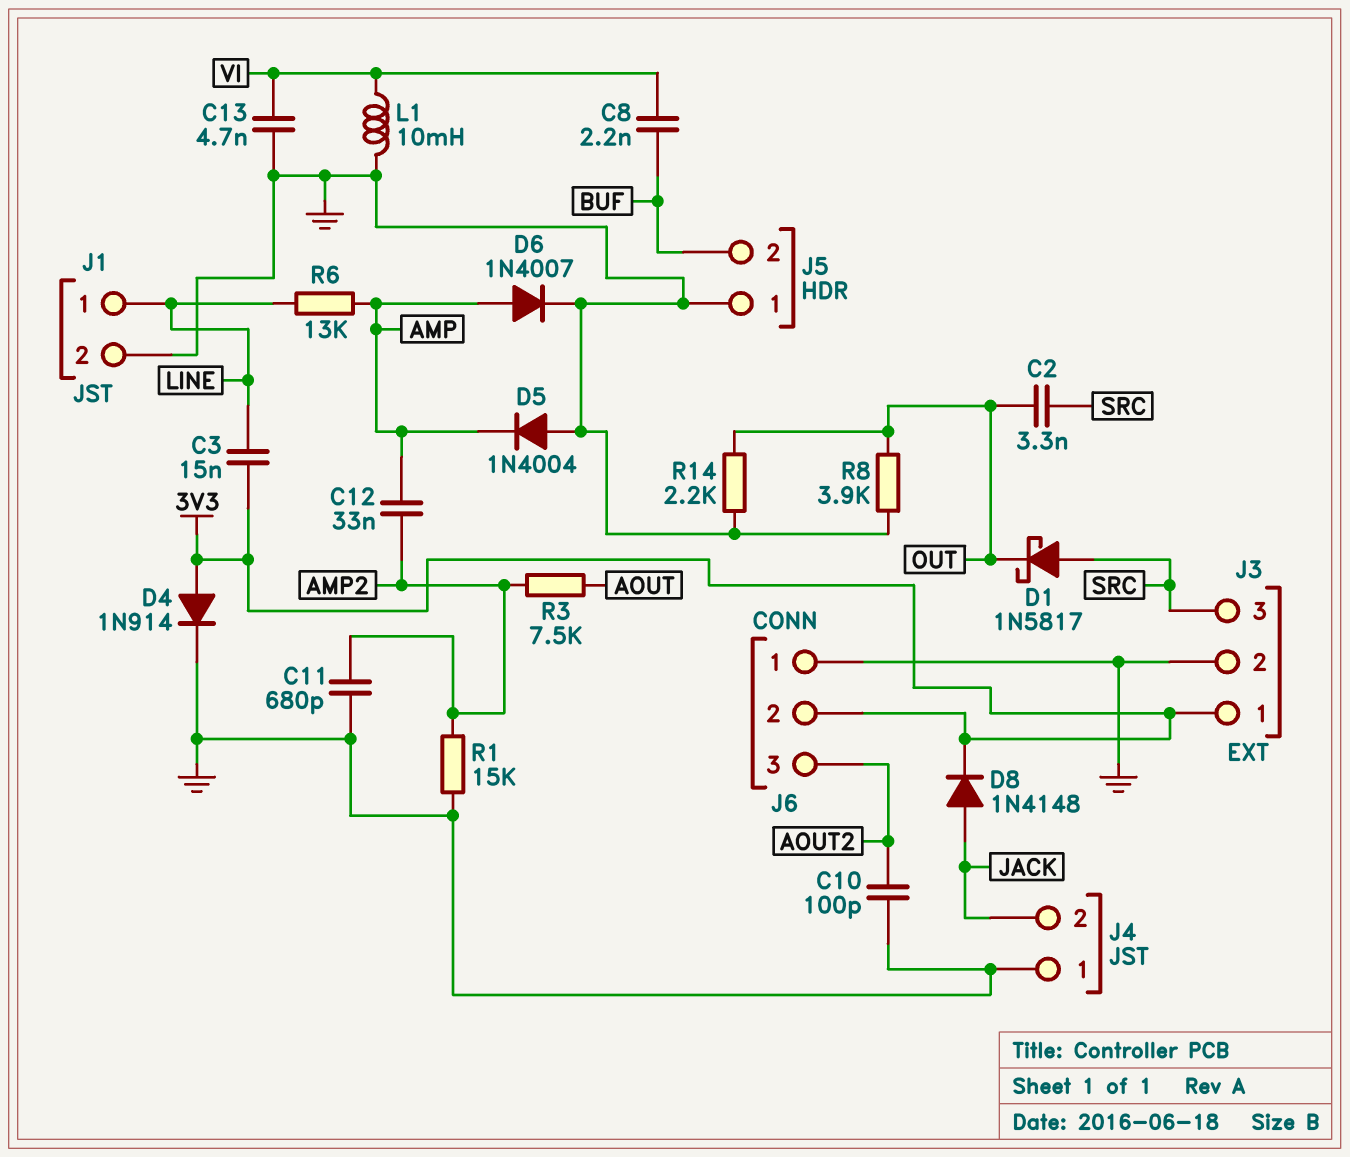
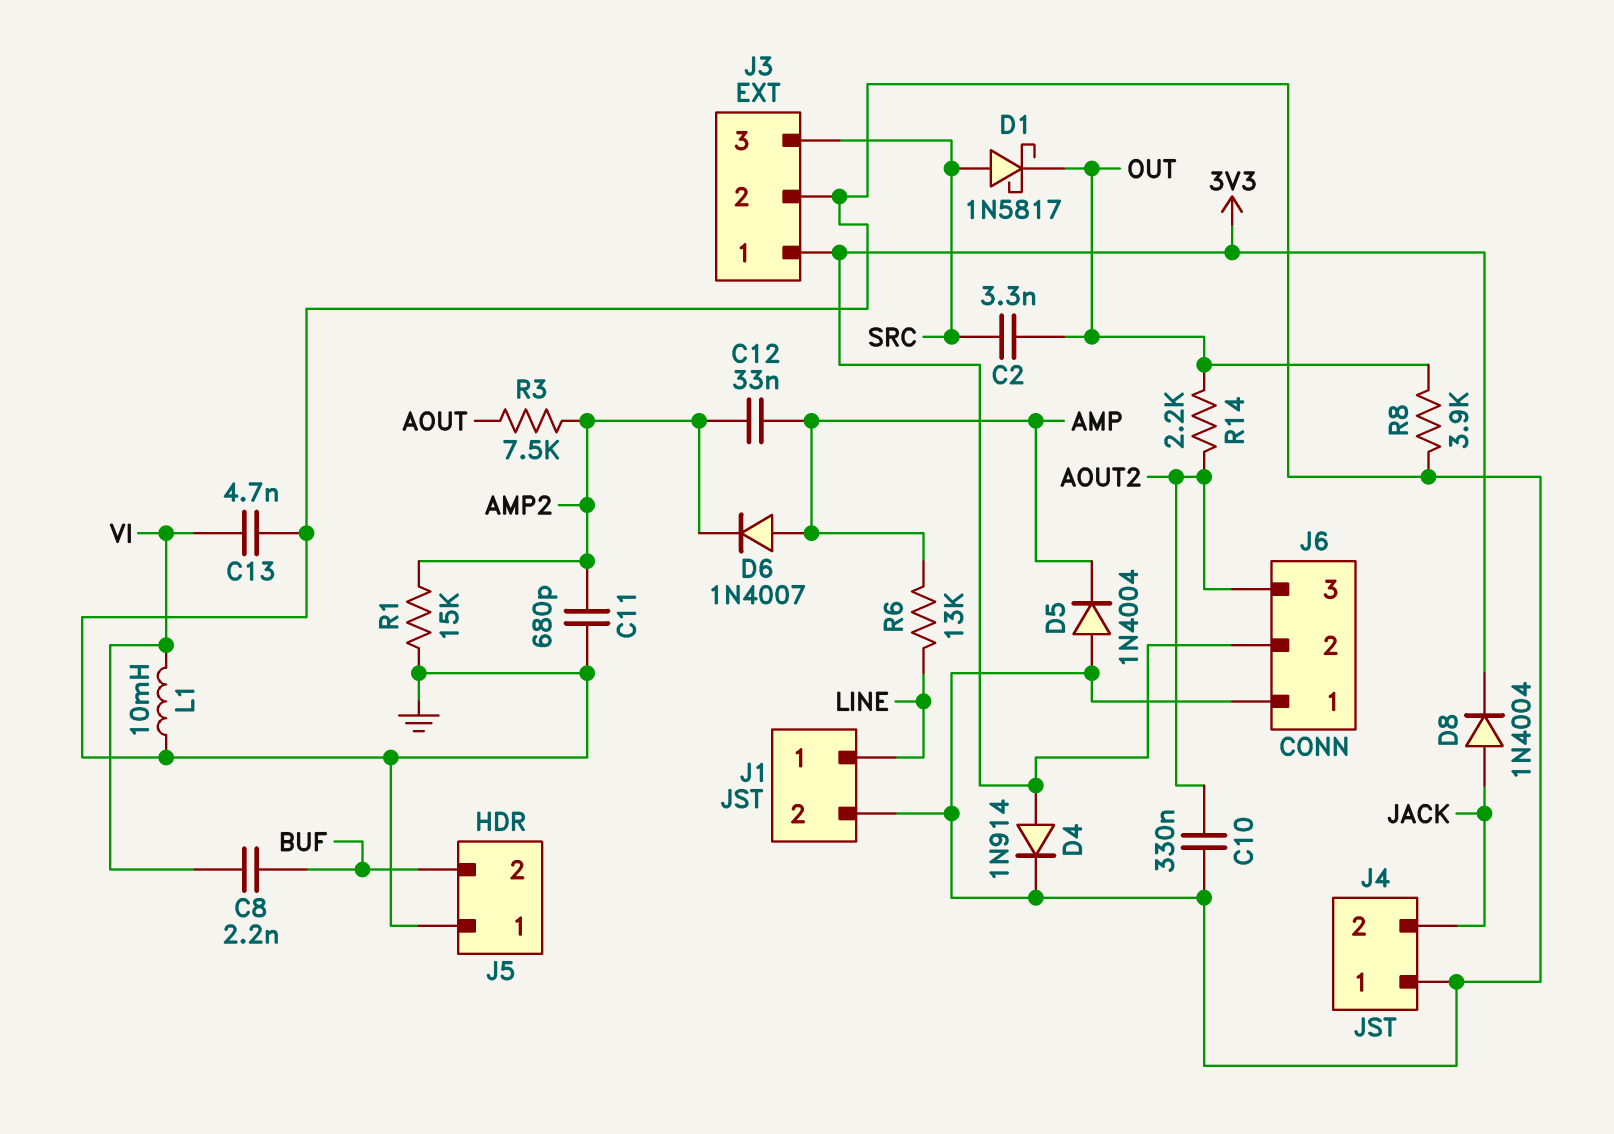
C3: 15nF (3V3, LINE) -> none
C10: 100pF (AOUT2, GND) -> 330nF (AOUT2, GND)
D6: diode 1N4007 (A AMP, K GND) -> diode 1N4007 (A AMP, K AMP2)
D8: diode 1N4148 (A JACK, K 3V3) -> diode 1N4004 (A JACK, K 3V3)
R14: 2.2k (GND, OUT) -> 2.2k (AOUT2, OUT)

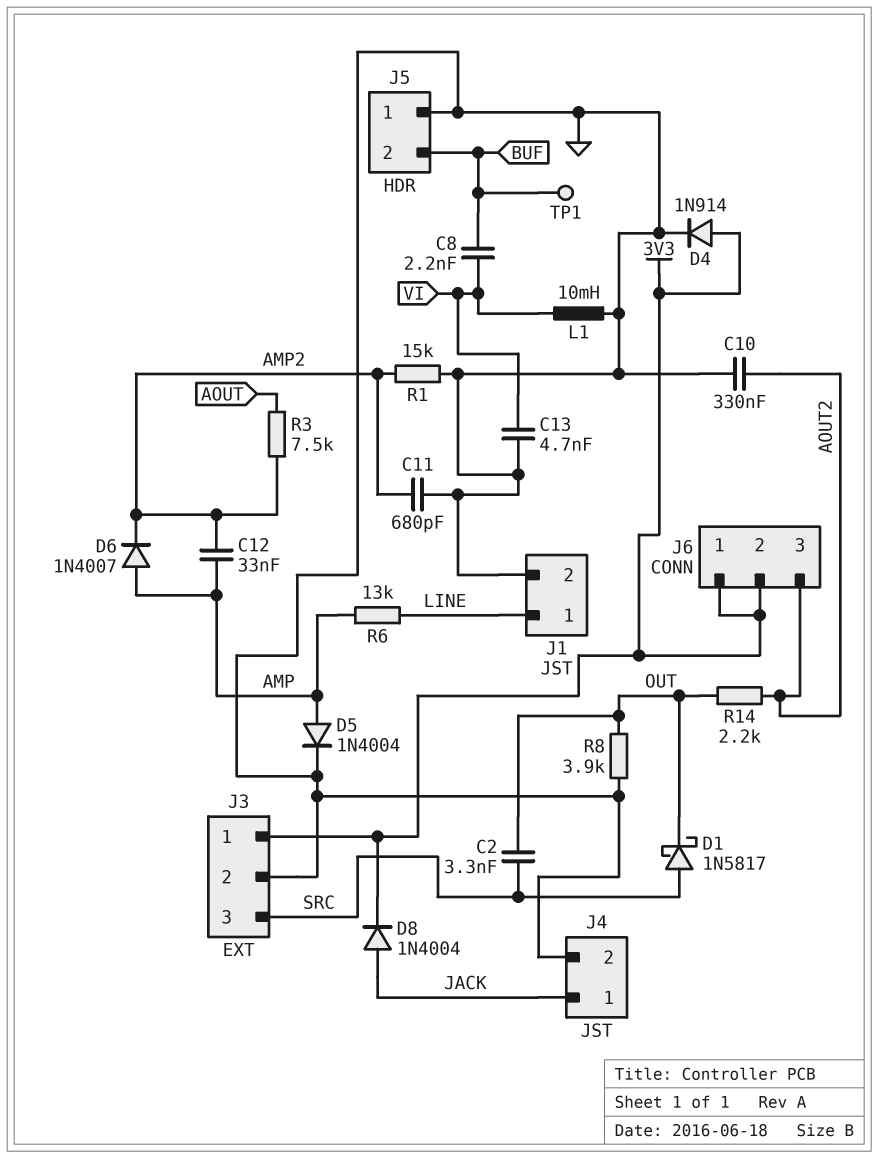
D5: diode 1N4004 (A GND, K AMP) -> diode 1N4004 (A AMP, K GND)
J4 pin 1: GND -> JACK
J4 pin 2: JACK -> GND
J6 pin 1: GND -> 3V3
TP1: none -> test point (BUF)

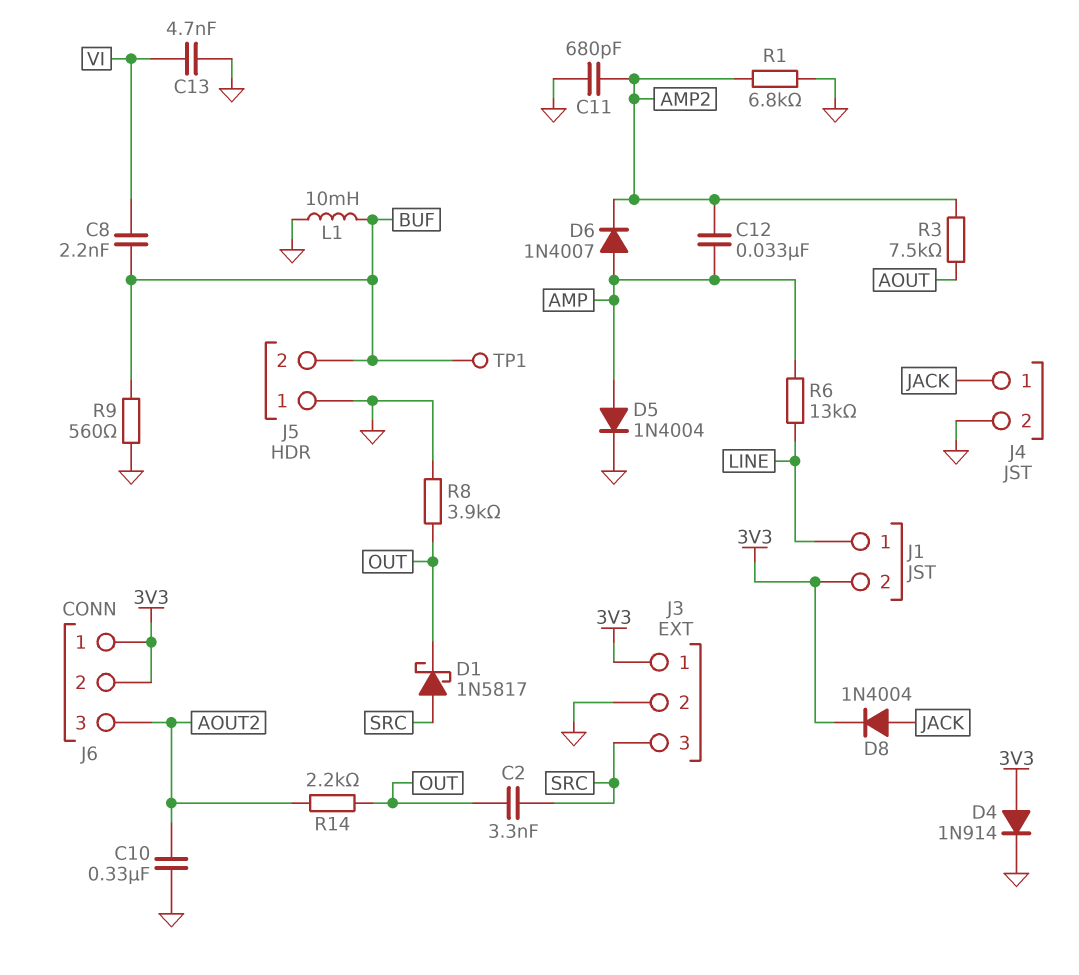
J1 pin 2: GND -> 3V3
L1: 10mH (GND, VI) -> 10mH (BUF, GND)
R1: 15k (AMP2, GND) -> 6.8k (AMP2, GND)
R9: none -> 560 (BUF, GND)

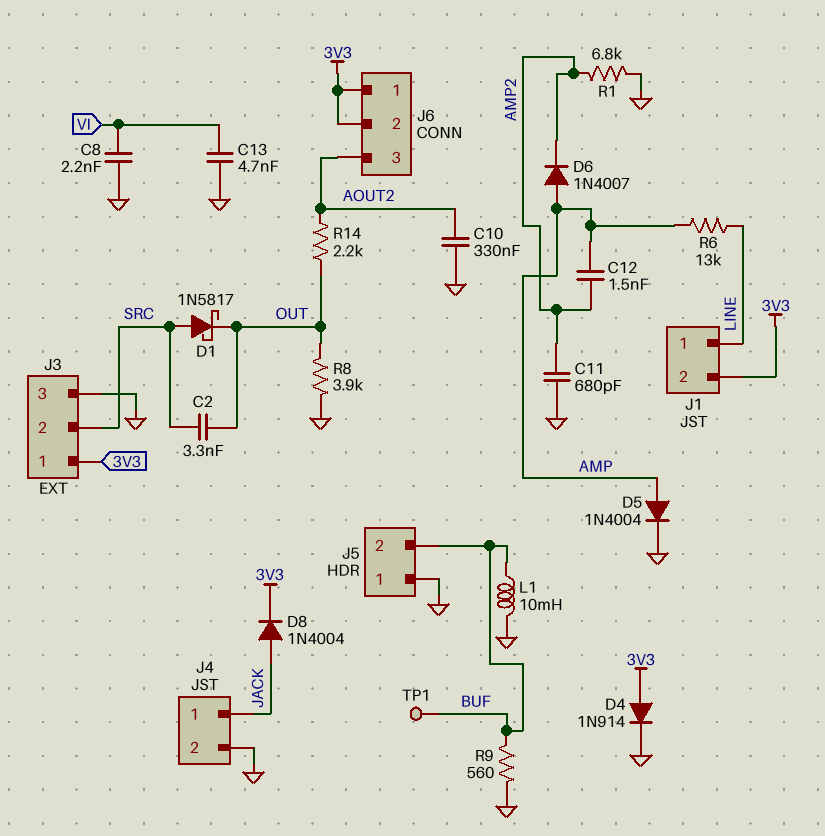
C8: 2.2nF (BUF, VI) -> 2.2nF (GND, VI)
C12: 33nF (AMP, AMP2) -> 1.5nF (AMP, AMP2)
J3 pin 2: GND -> SRC
J3 pin 3: SRC -> GND
R3: 7.5k (AMP2, AOUT) -> none

